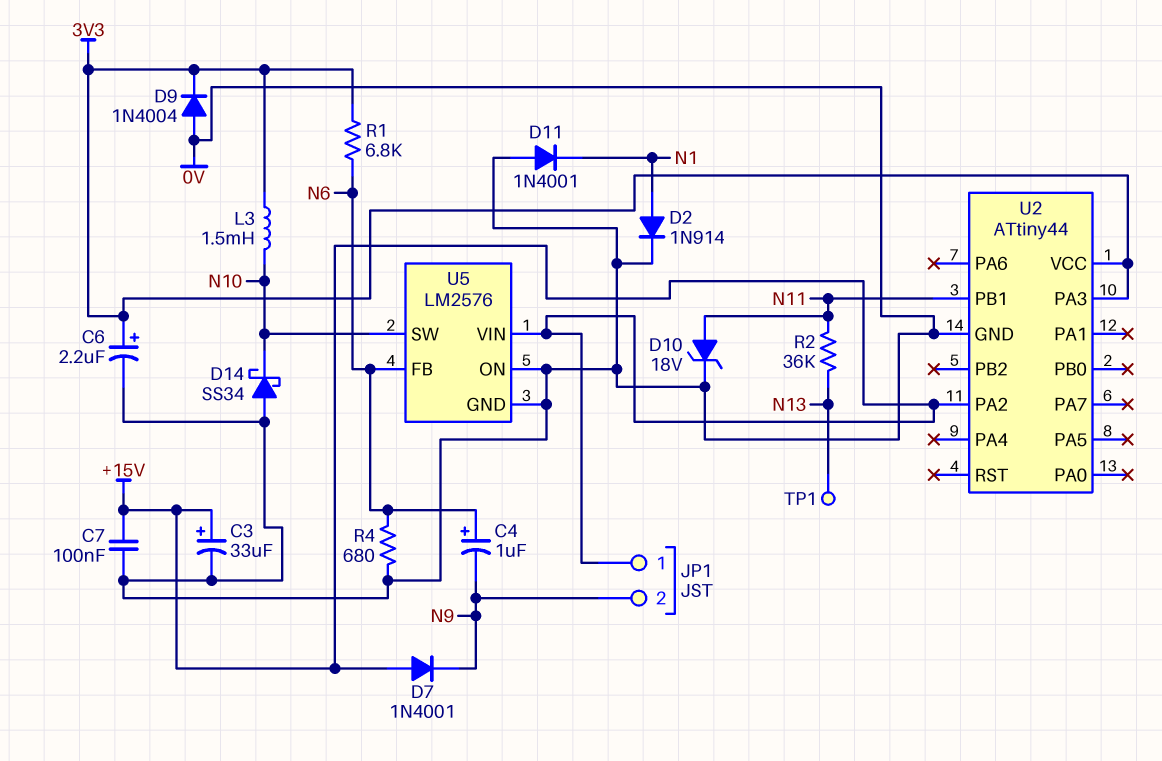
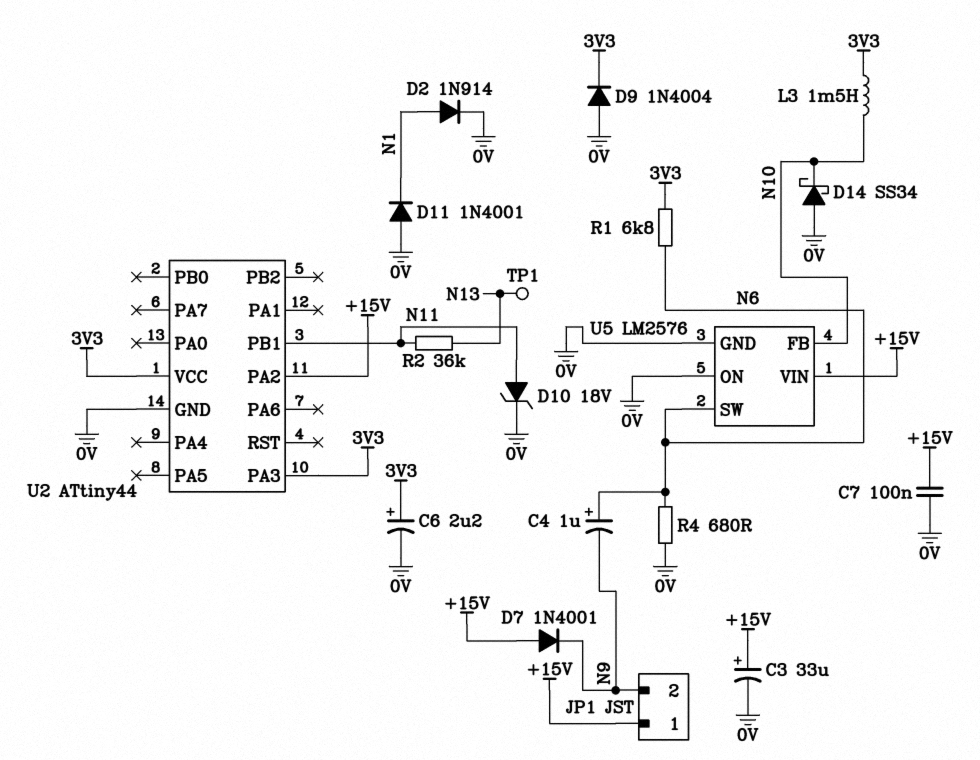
U5 pin FB: N6 -> N10
U5 pin SW: N10 -> N6

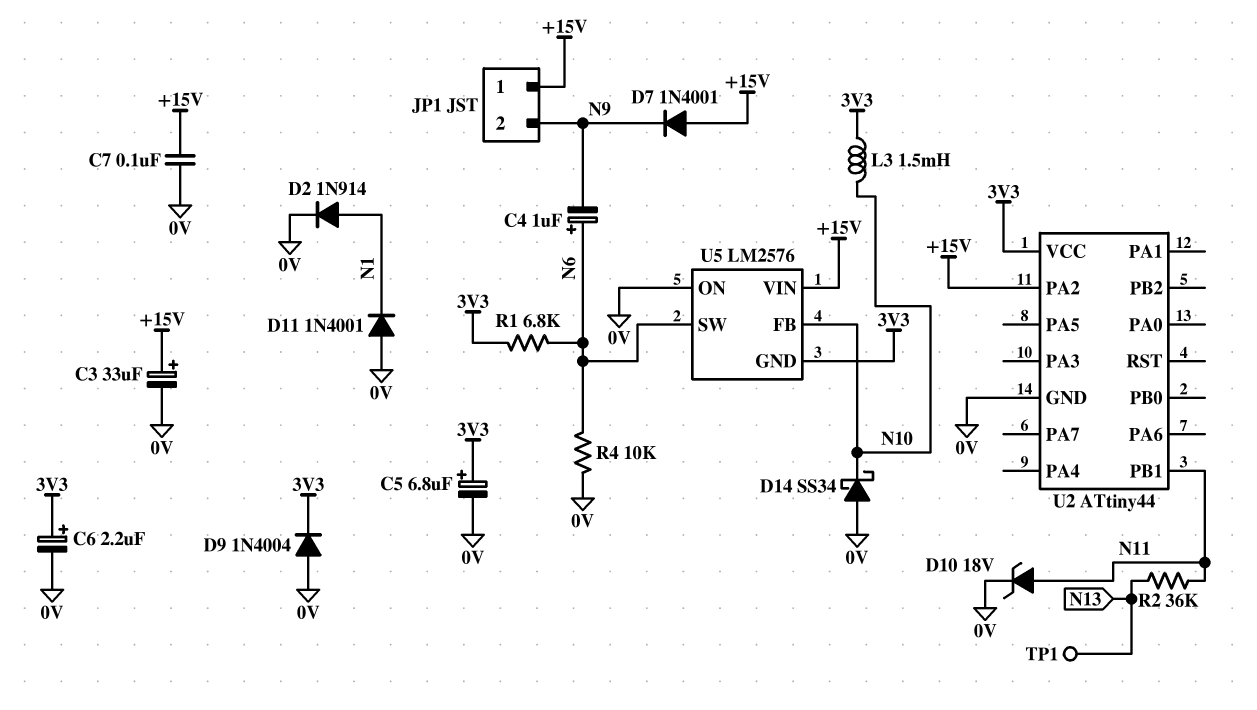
C5: none -> 6.8uF (plus 3V3, minus 0V)
R4: 680 (0V, N6) -> 10k (0V, N6)
U2 pin PA3: 3V3 -> none
U5 pin GND: 0V -> 3V3

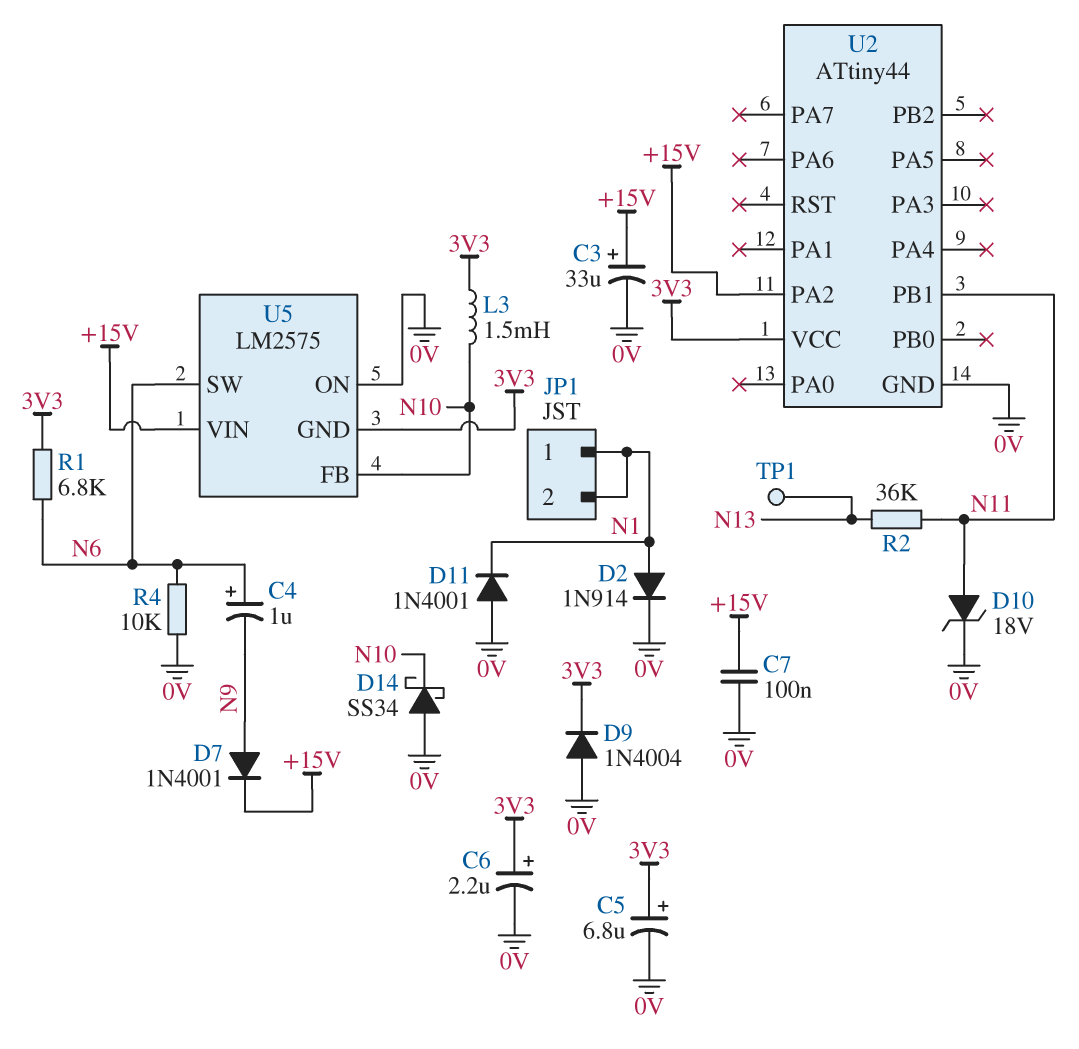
D7: diode 1N4001 (A +15V, K N9) -> diode 1N4001 (A N9, K +15V)
JP1 pin 1: +15V -> N1
JP1 pin 2: N9 -> N1
U5: LM2576 -> LM2575

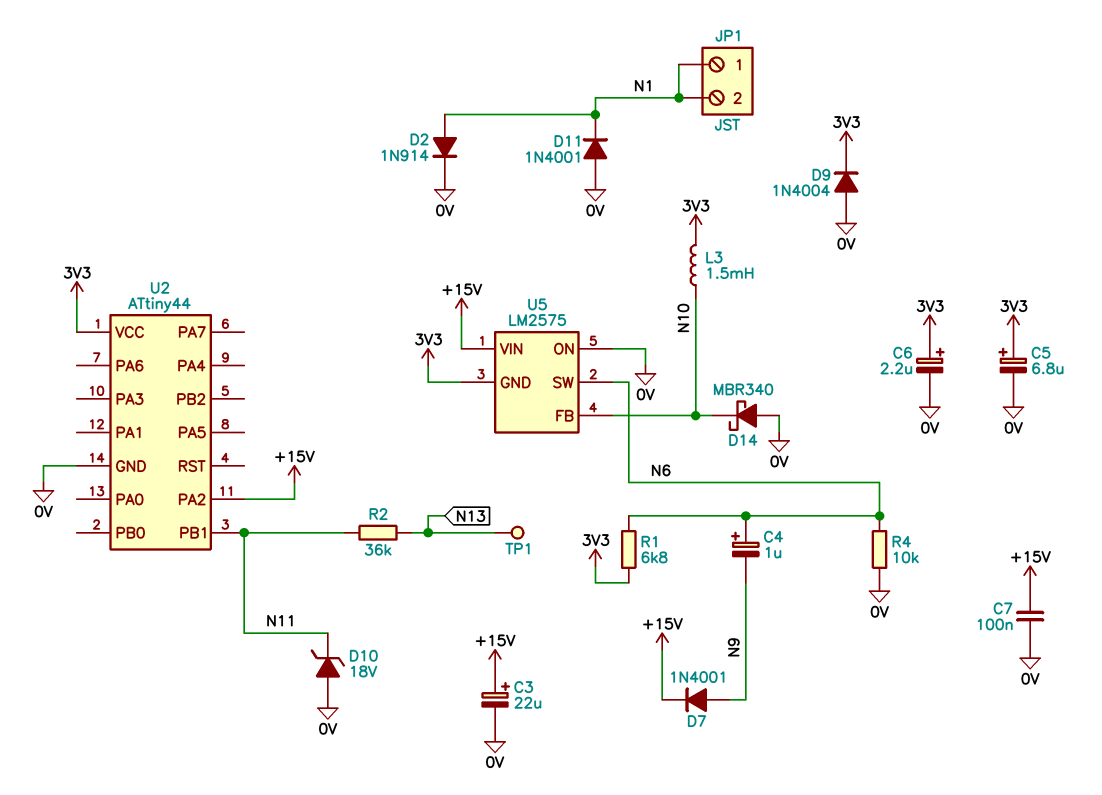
C3: 33uF (plus +15V, minus 0V) -> 22uF (plus +15V, minus 0V)
D10: zener 18V (A N11, K 0V) -> zener 18V (A 0V, K N11)
D14: schottky SS34 (A 0V, K N10) -> schottky MBR340 (A 0V, K N10)

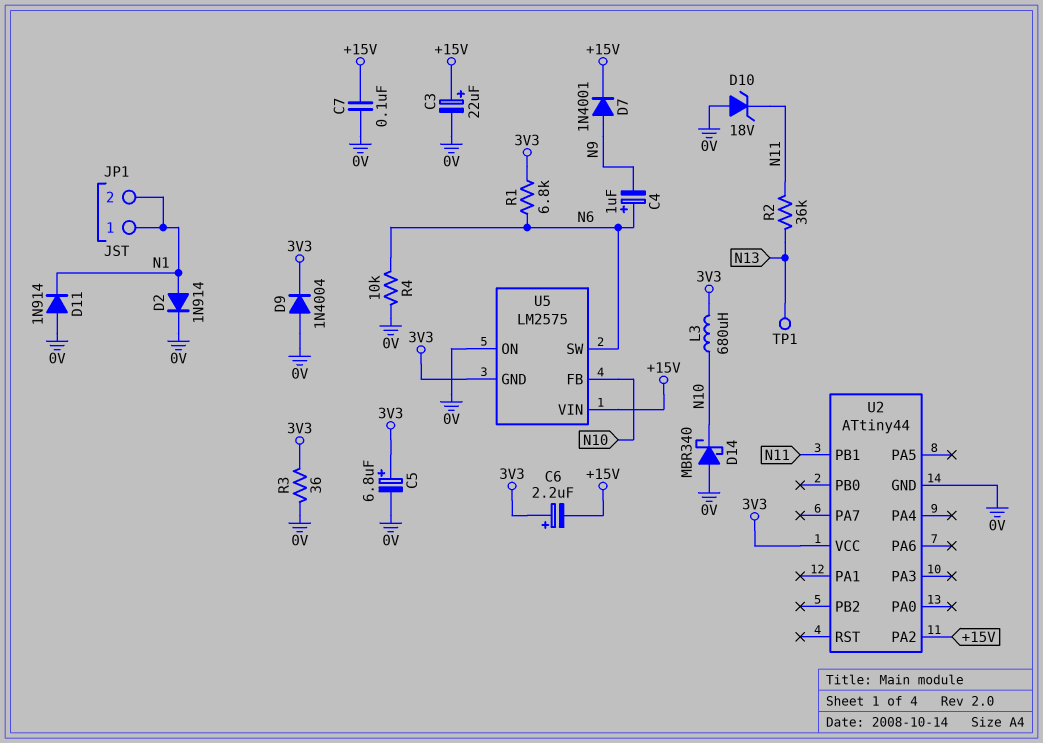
C6: 2.2uF (plus 3V3, minus 0V) -> 2.2uF (plus 3V3, minus +15V)
D11: diode 1N4001 (A 0V, K N1) -> diode 1N914 (A 0V, K N1)
L3: 1.5mH (3V3, N10) -> 680uH (3V3, N10)
R3: none -> 36 (0V, 3V3)

